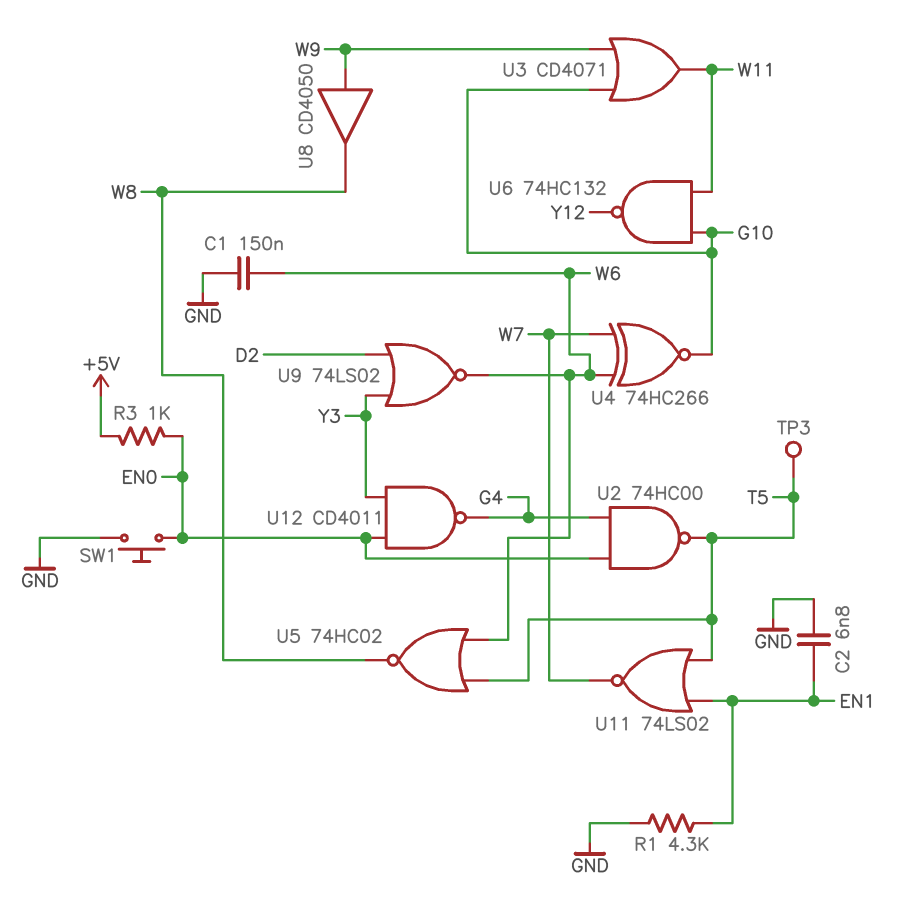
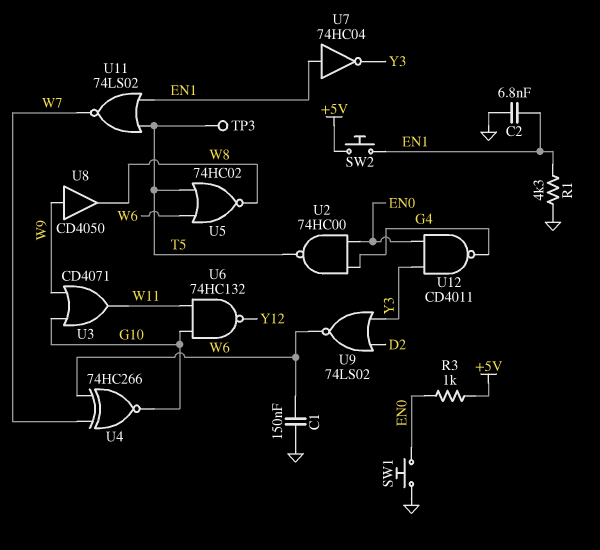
SW2: none -> button (+5V, EN1)
U7: none -> NOT 74HC04 (in EN1, out Y3)

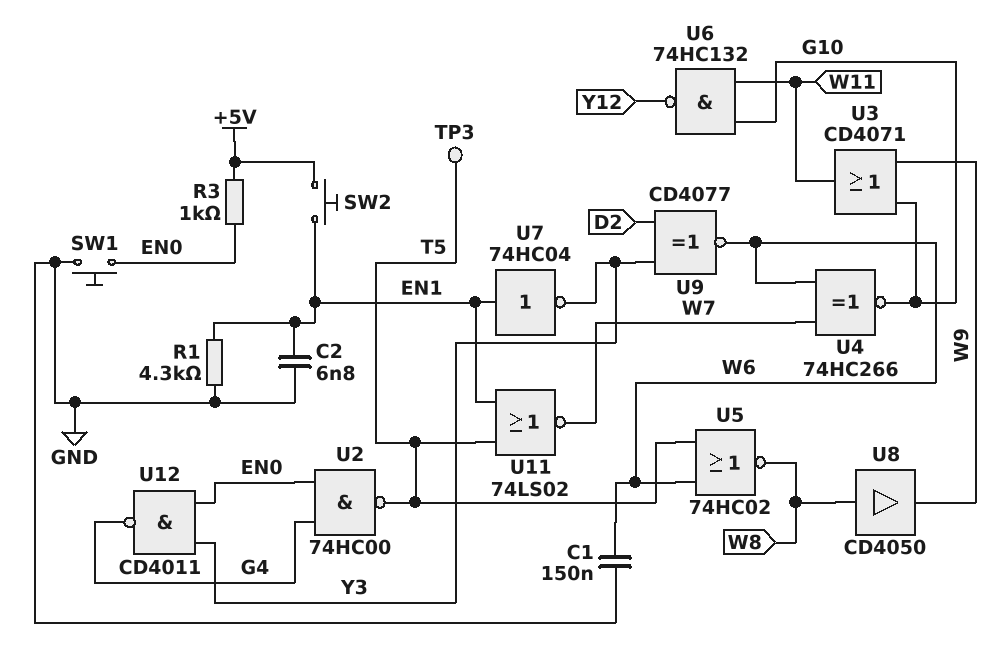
U8: buffer CD4050 (in W9, out W8) -> buffer CD4050 (in W8, out W9)
U9: NOR 74LS02 (in D2, in Y3, out W6) -> XNOR CD4077 (in D2, in Y3, out W6)

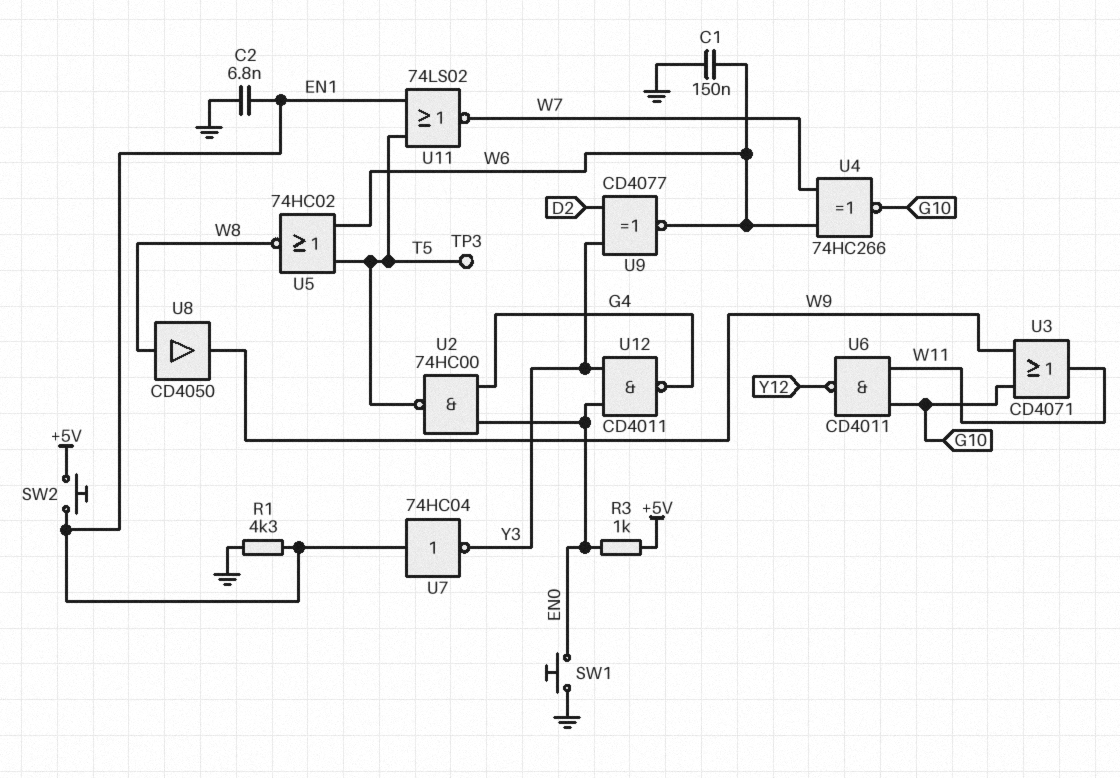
U6: NAND 74HC132 (in G10, in W11, out Y12) -> NAND CD4011 (in G10, in W11, out Y12)

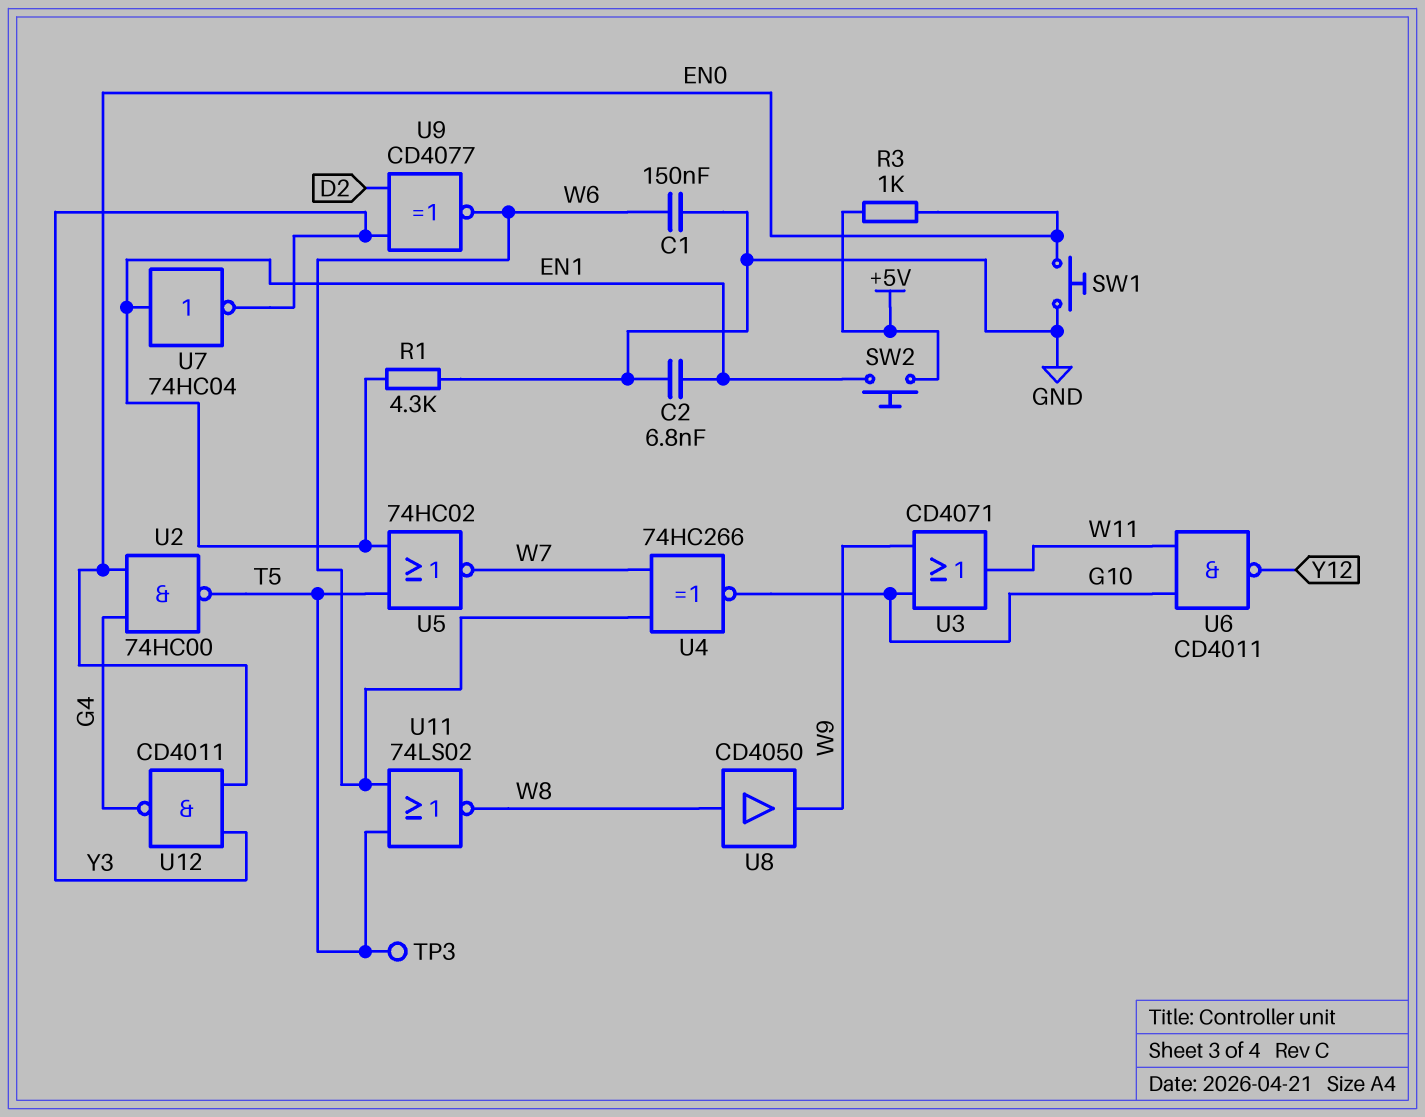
U5: NOR 74HC02 (in T5, in W6, out W8) -> NOR 74HC02 (in EN1, in T5, out W7)
U11: NOR 74LS02 (in EN1, in T5, out W7) -> NOR 74LS02 (in T5, in W6, out W8)

